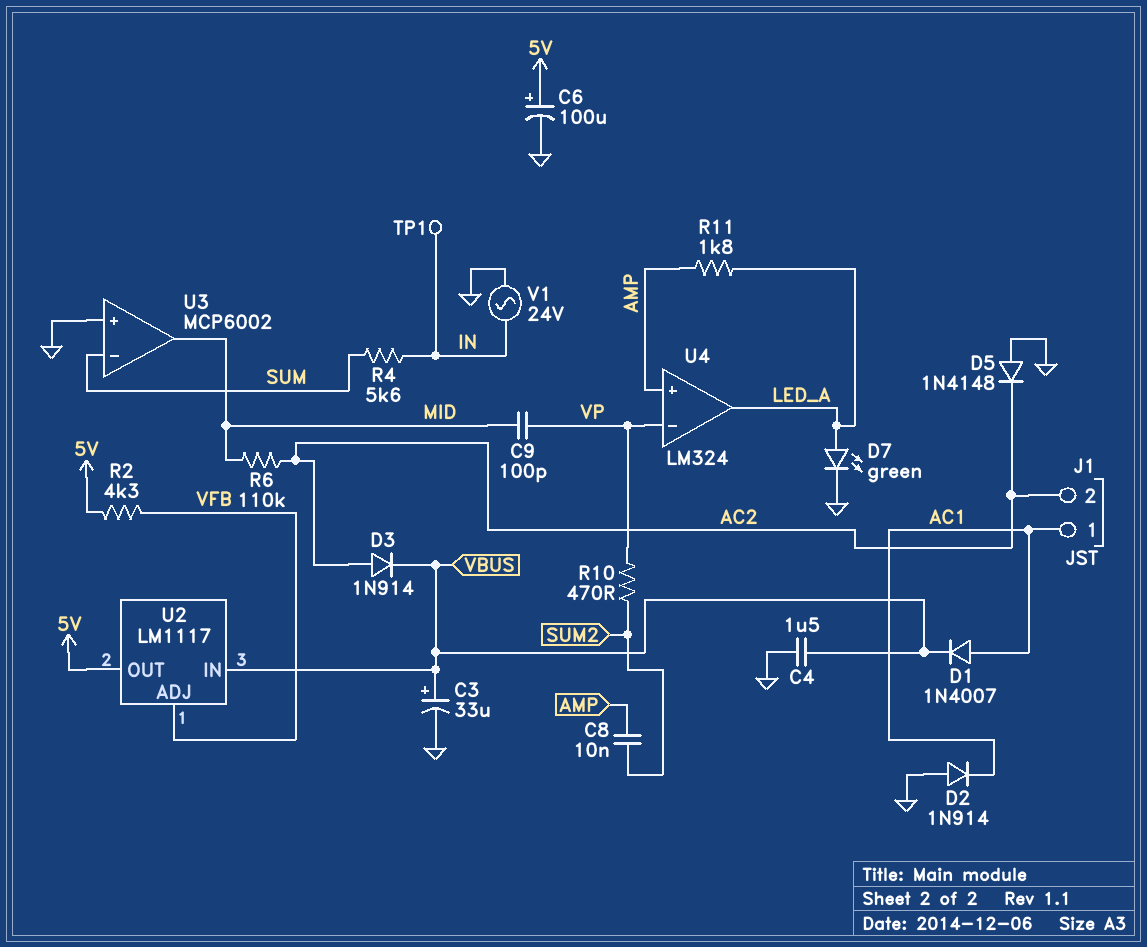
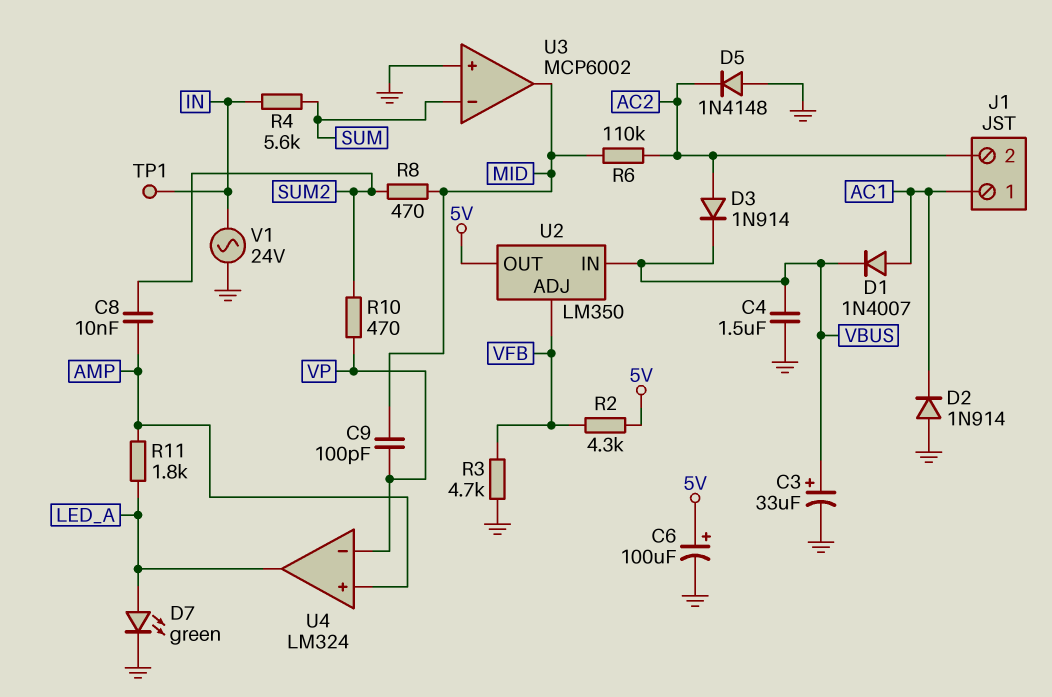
R3: none -> 4.7k (GND, VFB)
R8: none -> 470 (MID, SUM2)
U2: LM1117 -> LM350

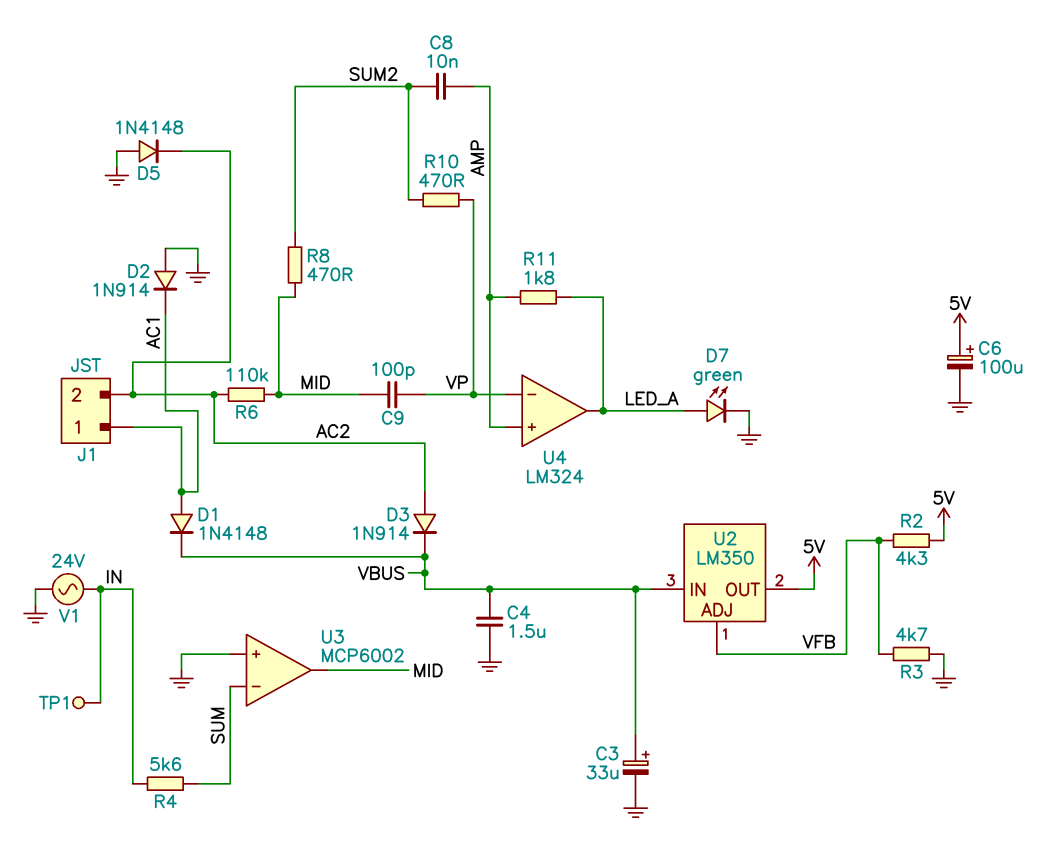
D1: diode 1N4007 (A AC1, K VBUS) -> diode 1N4148 (A AC1, K VBUS)

